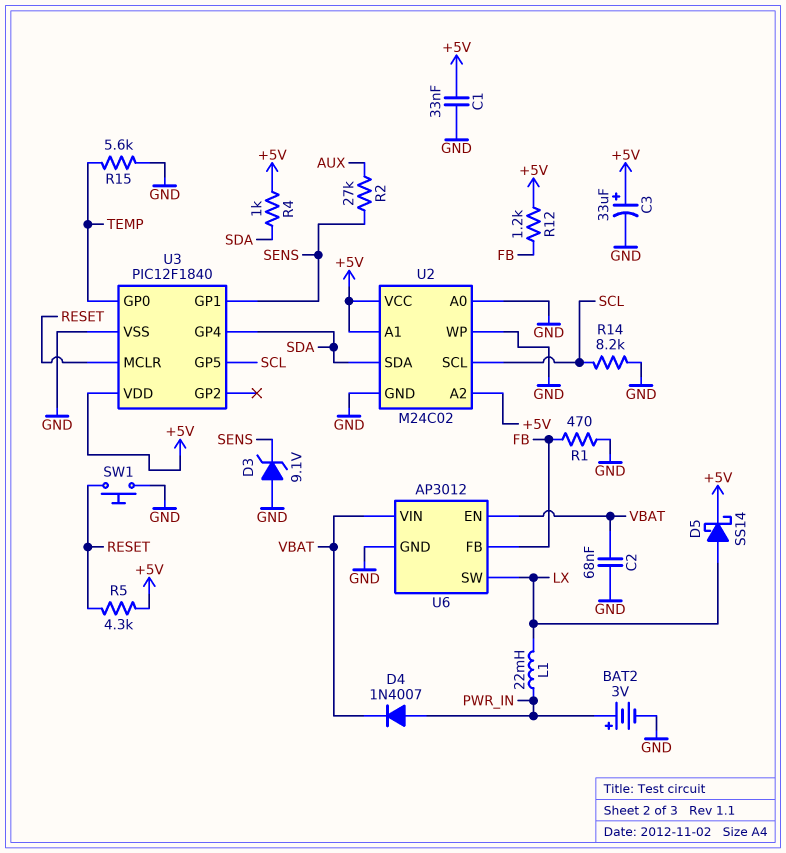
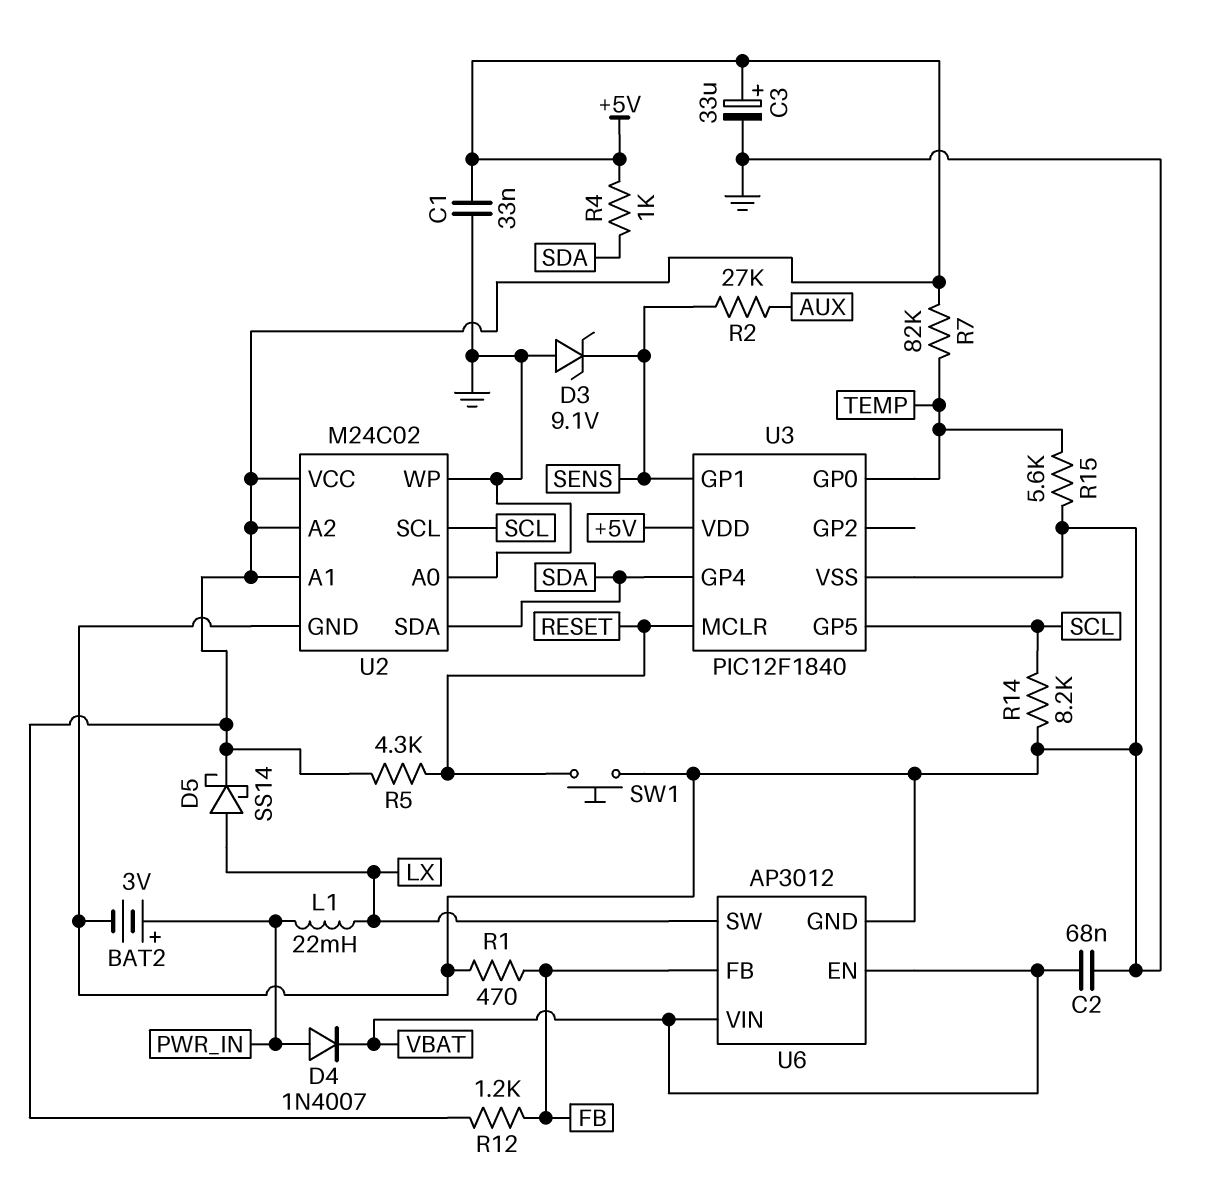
R7: none -> 82k (+5V, TEMP)

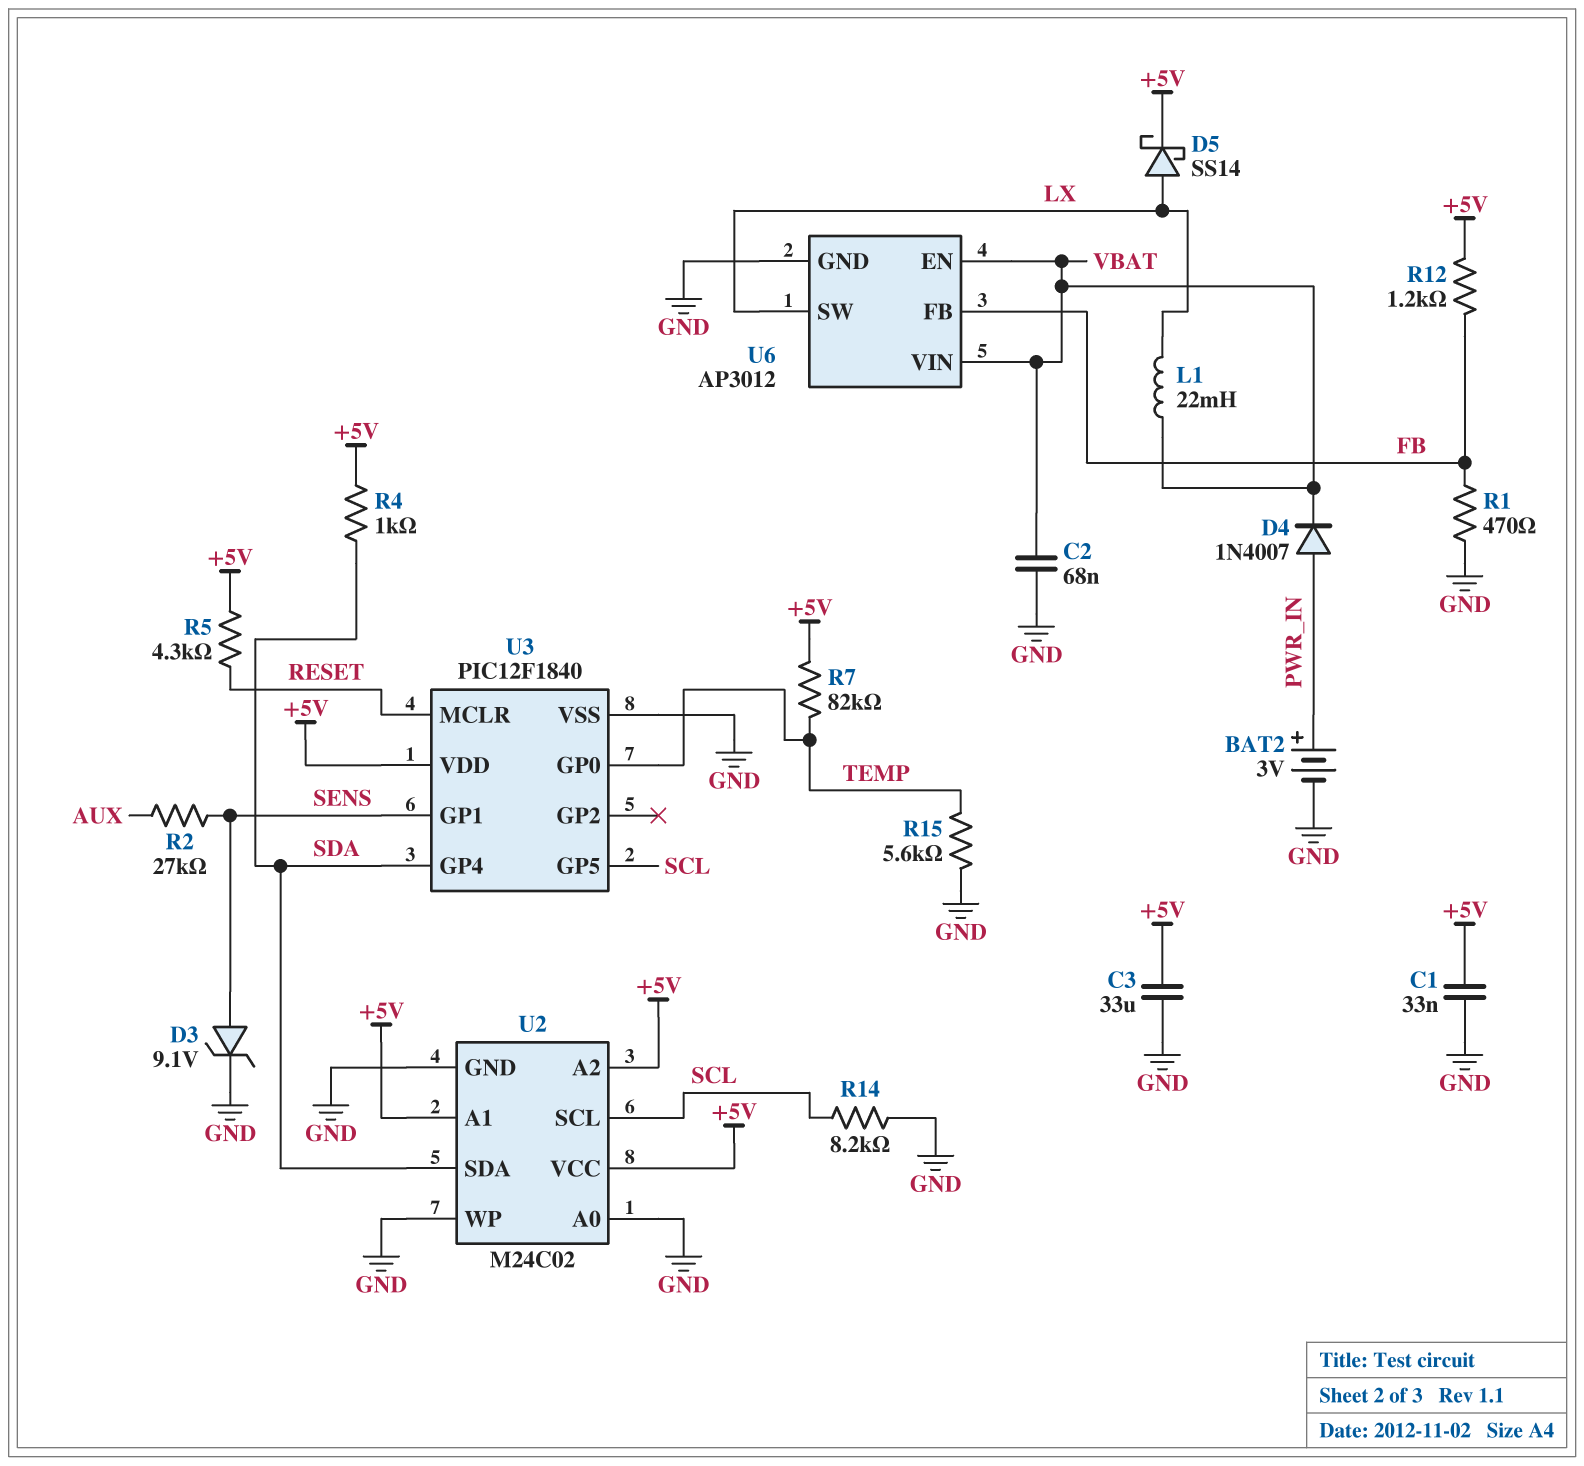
C3: 33uF (plus +5V, minus GND) -> 33uF (+5V, GND)
D3: zener 9.1V (A GND, K SENS) -> zener 9.1V (A SENS, K GND)
L1: 22mH (LX, PWR_IN) -> 22mH (LX, VBAT)
SW1: button (GND, RESET) -> none

